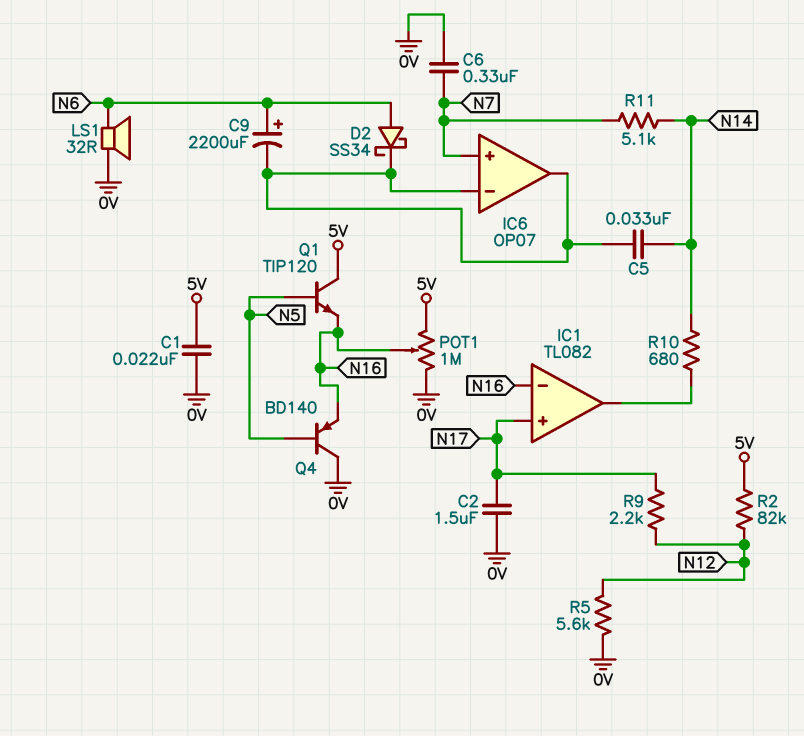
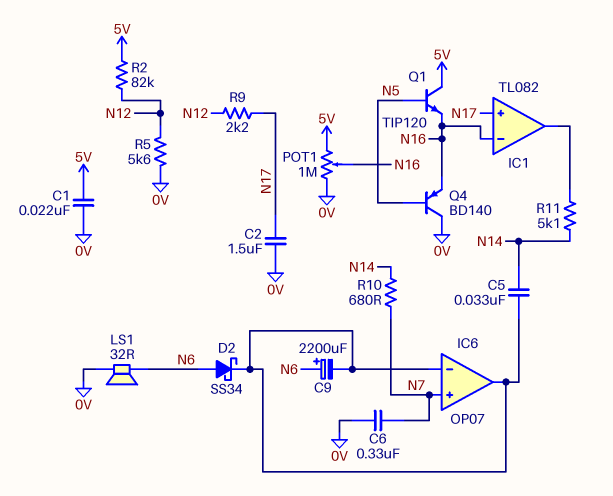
R10: 680 (IC1/out, N14) -> 680 (N7, N14)
R11: 5.1k (N7, N14) -> 5.1k (IC1/out, N14)

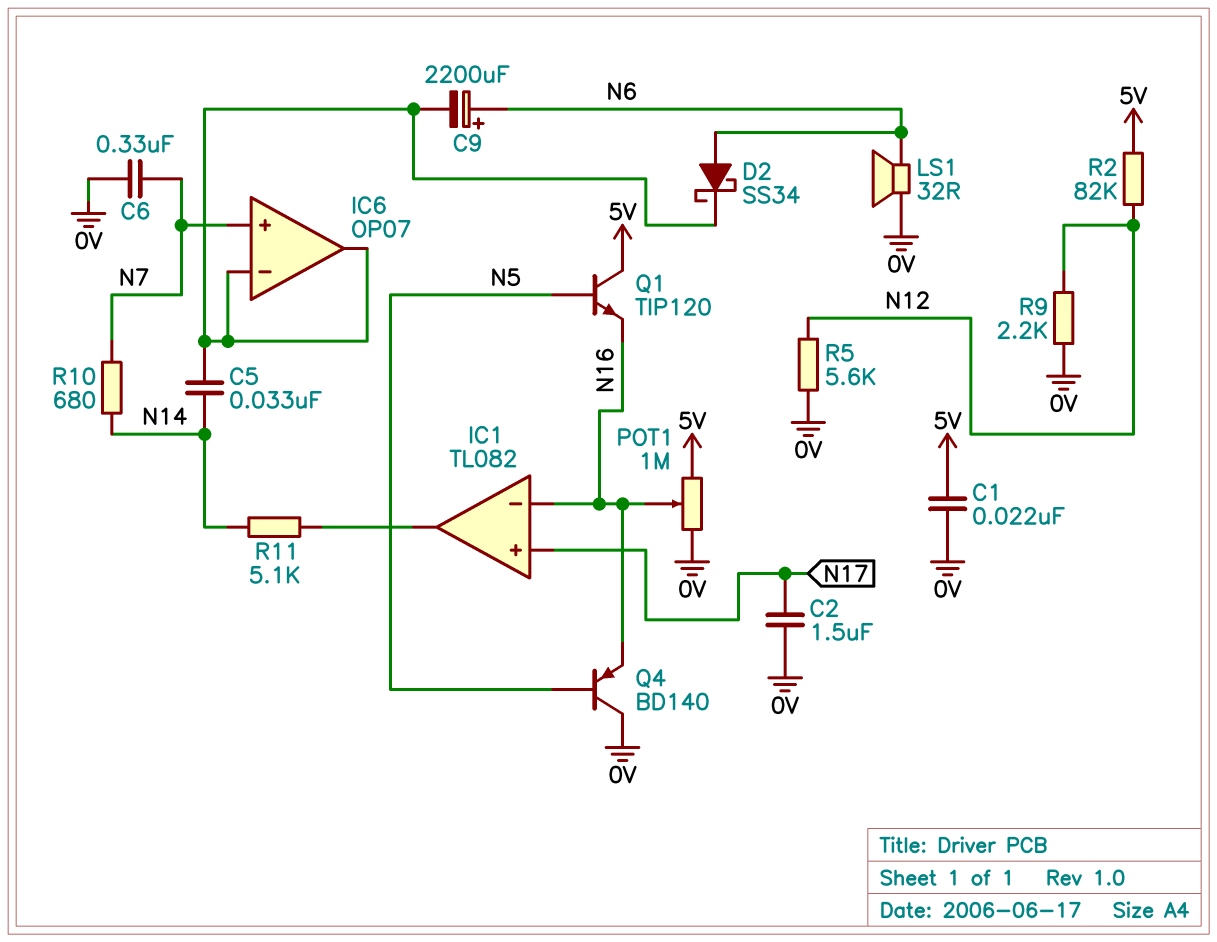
R9: 2.2k (N12, N17) -> 2.2k (0V, N12)

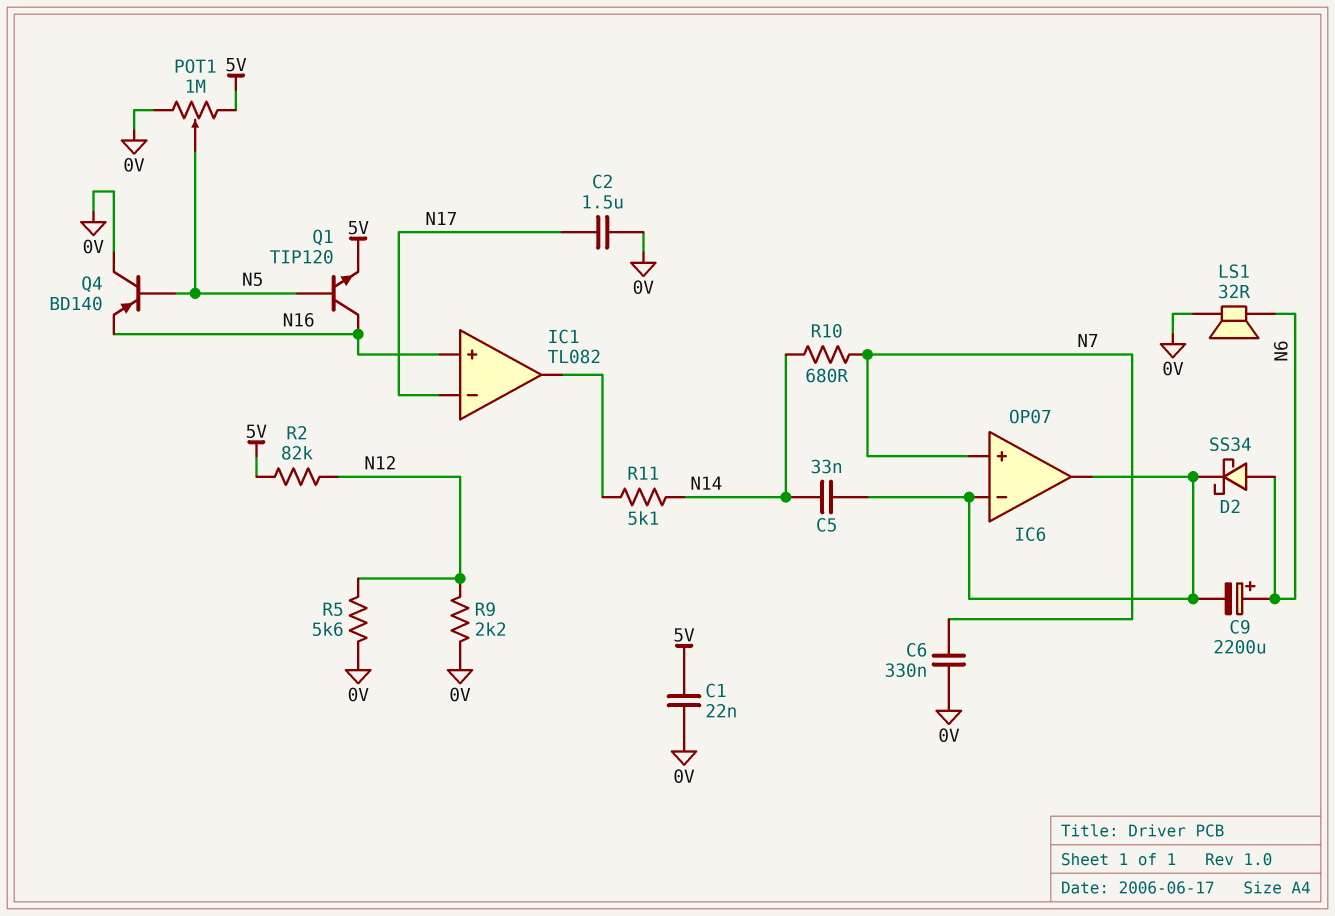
IC1 pin in+: N17 -> N16
IC1 pin in-: N16 -> N17
POT1: 1M (0V, 5V, wiper N16) -> 1M (0V, 5V, wiper N5)
Q1: NPN TIP120 (B N5, C 5V, E N16) -> NPN TIP120 (B N5, C N16, E 5V)

